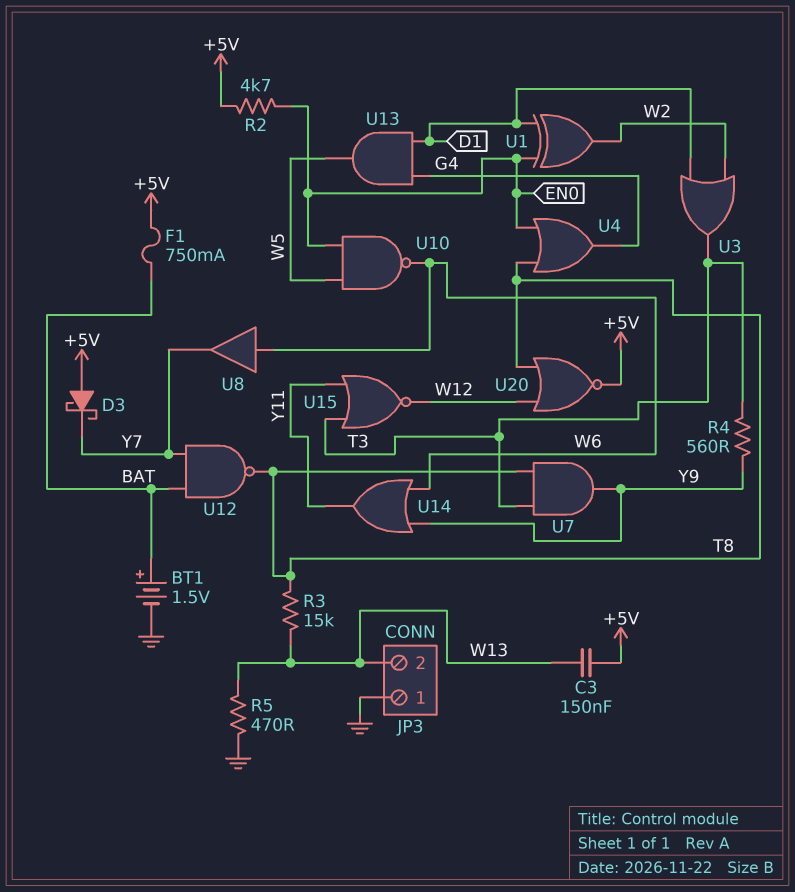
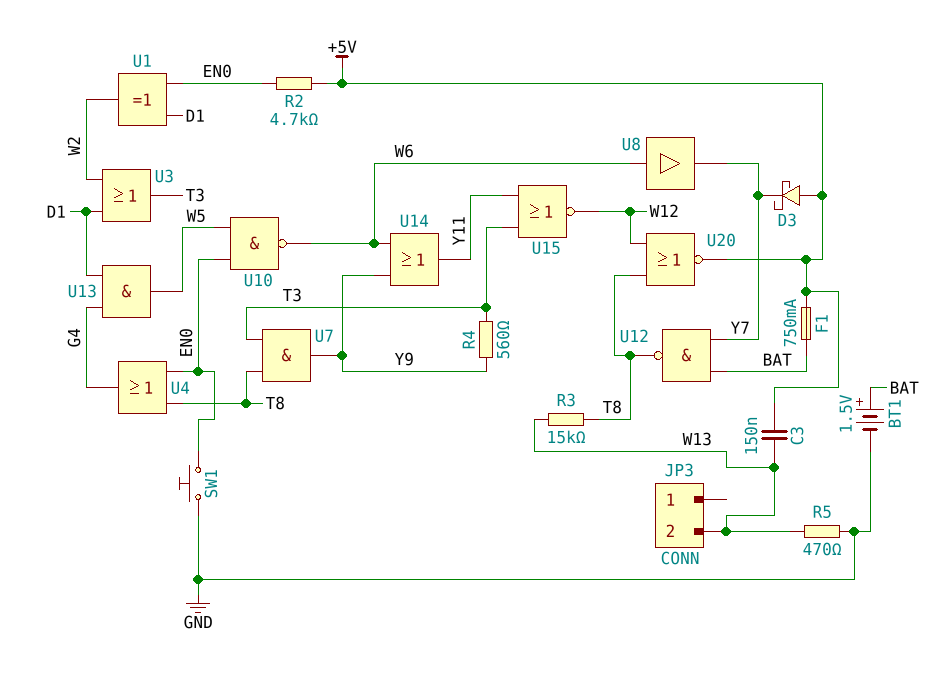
JP3 pin 1: GND -> none
SW1: none -> button (EN0, GND)

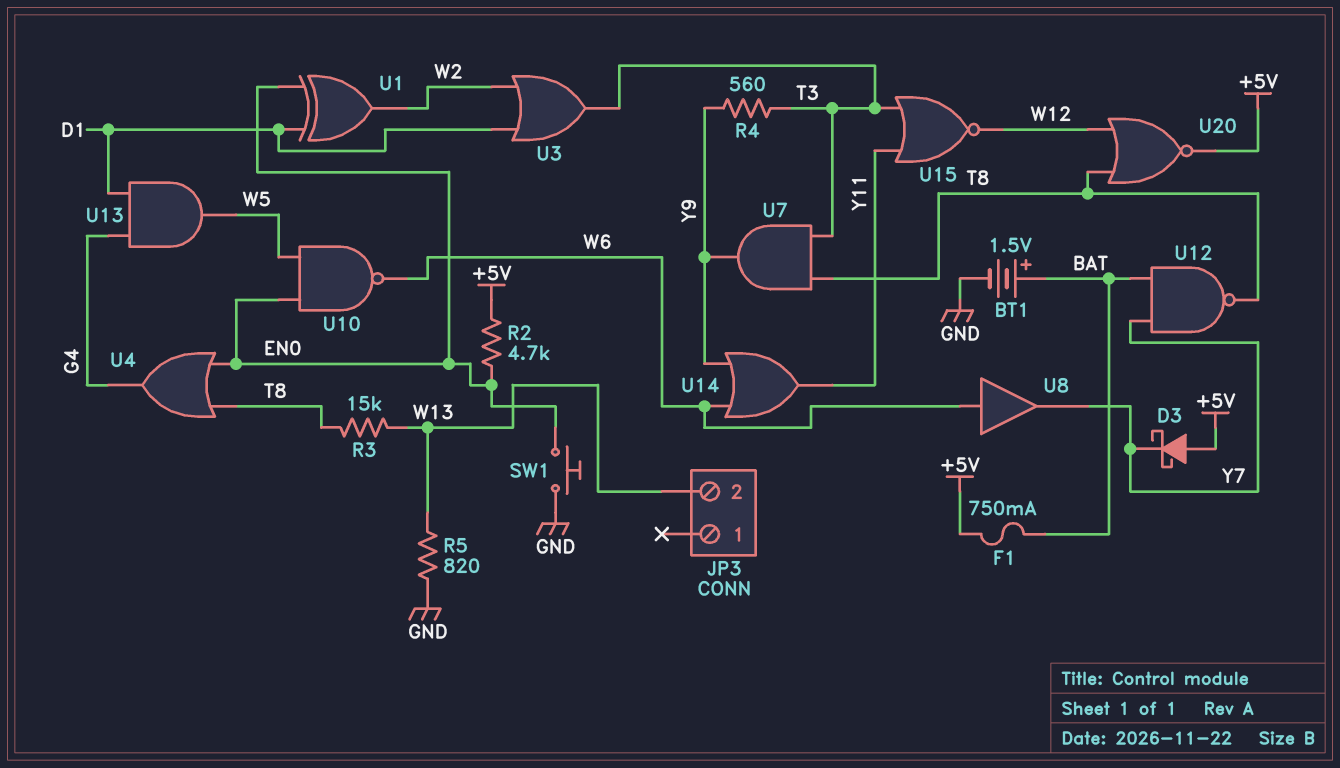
C3: 150nF (+5V, W13) -> none
R5: 470 (GND, W13) -> 820 (GND, W13)

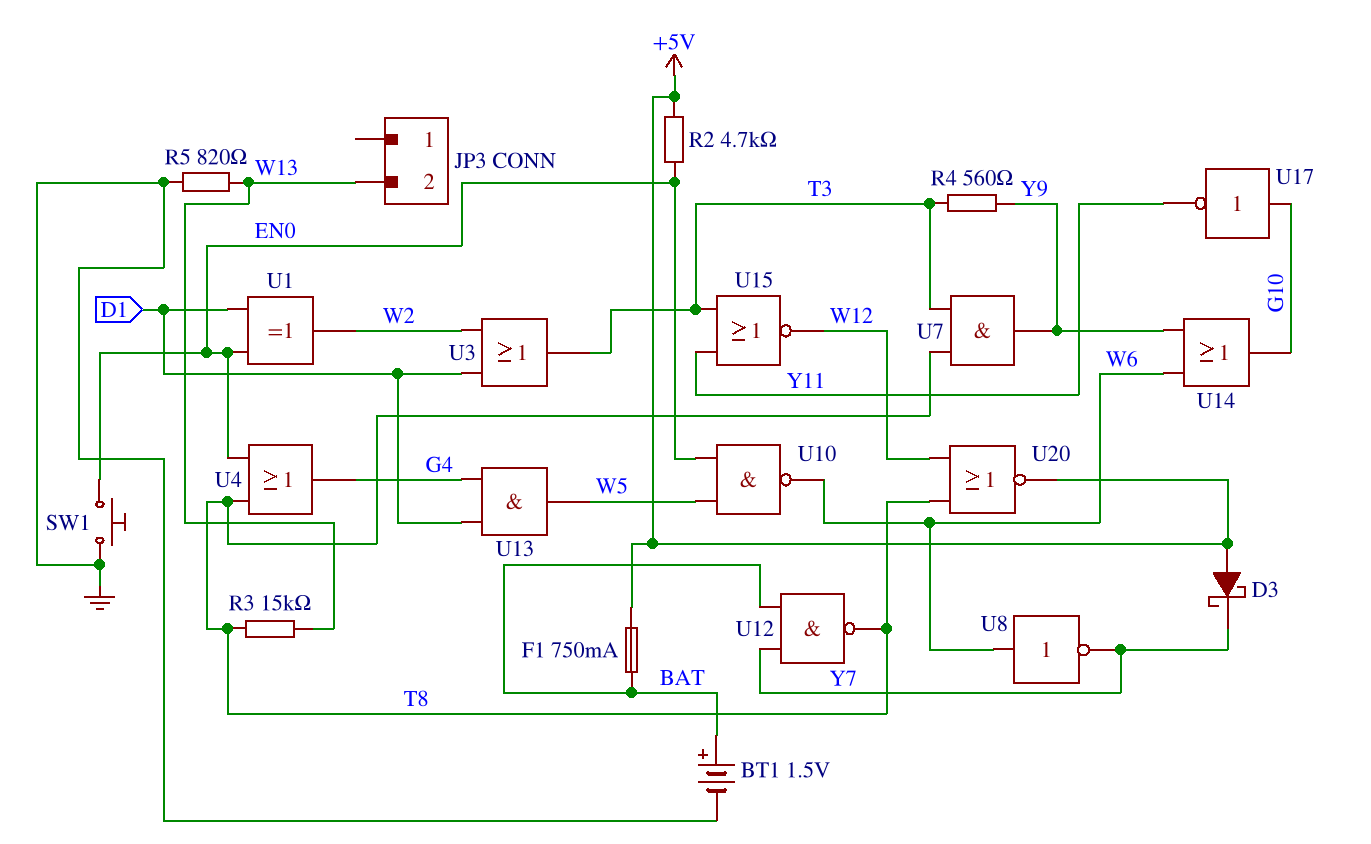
U8: buffer (in W6, out Y7) -> NOT (in W6, out Y7)
U14: OR (in W6, in Y9, out Y11) -> OR (in W6, in Y9, out G10)
U17: none -> NOT (in G10, out Y11)

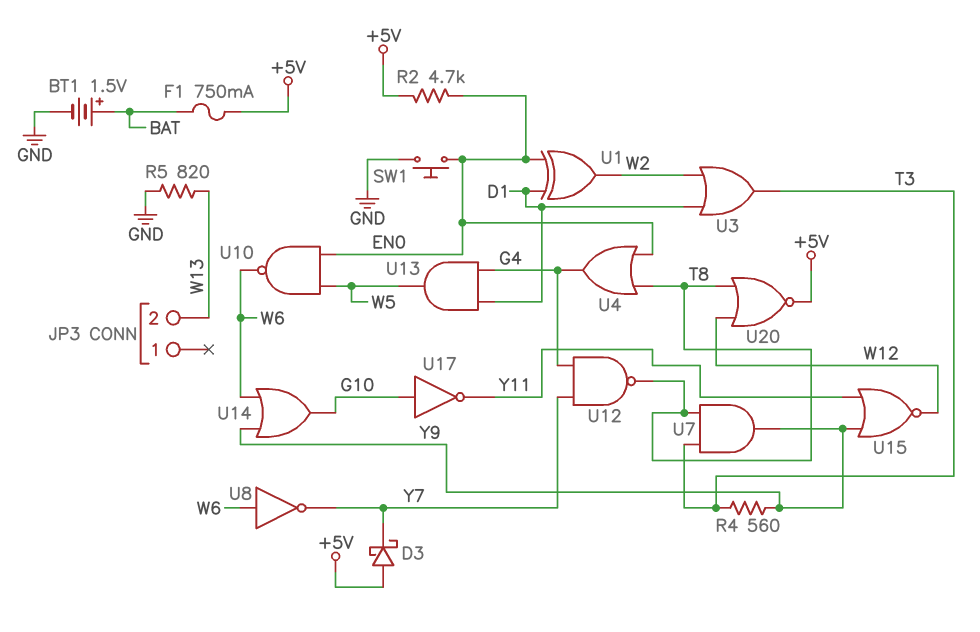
R3: 15k (T8, W13) -> none
U12: NAND (in BAT, in Y7, out T8) -> NAND (in G4, in Y7, out T8)
U15: NOR (in T3, in Y11, out W12) -> NOR (in Y9, in Y11, out W12)

